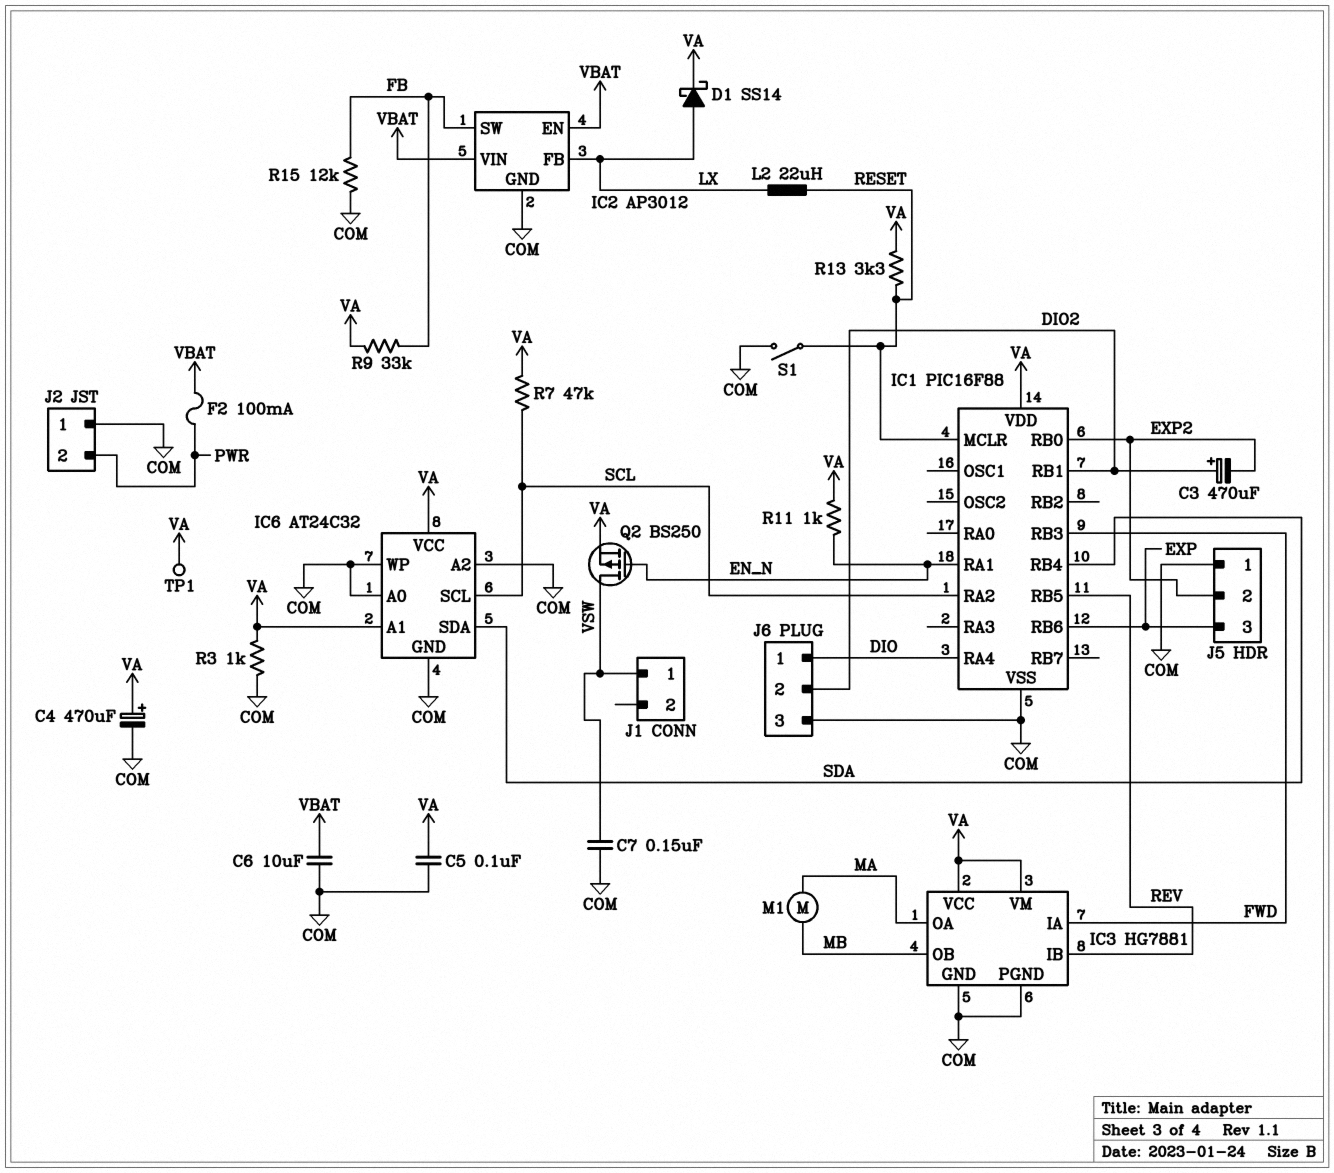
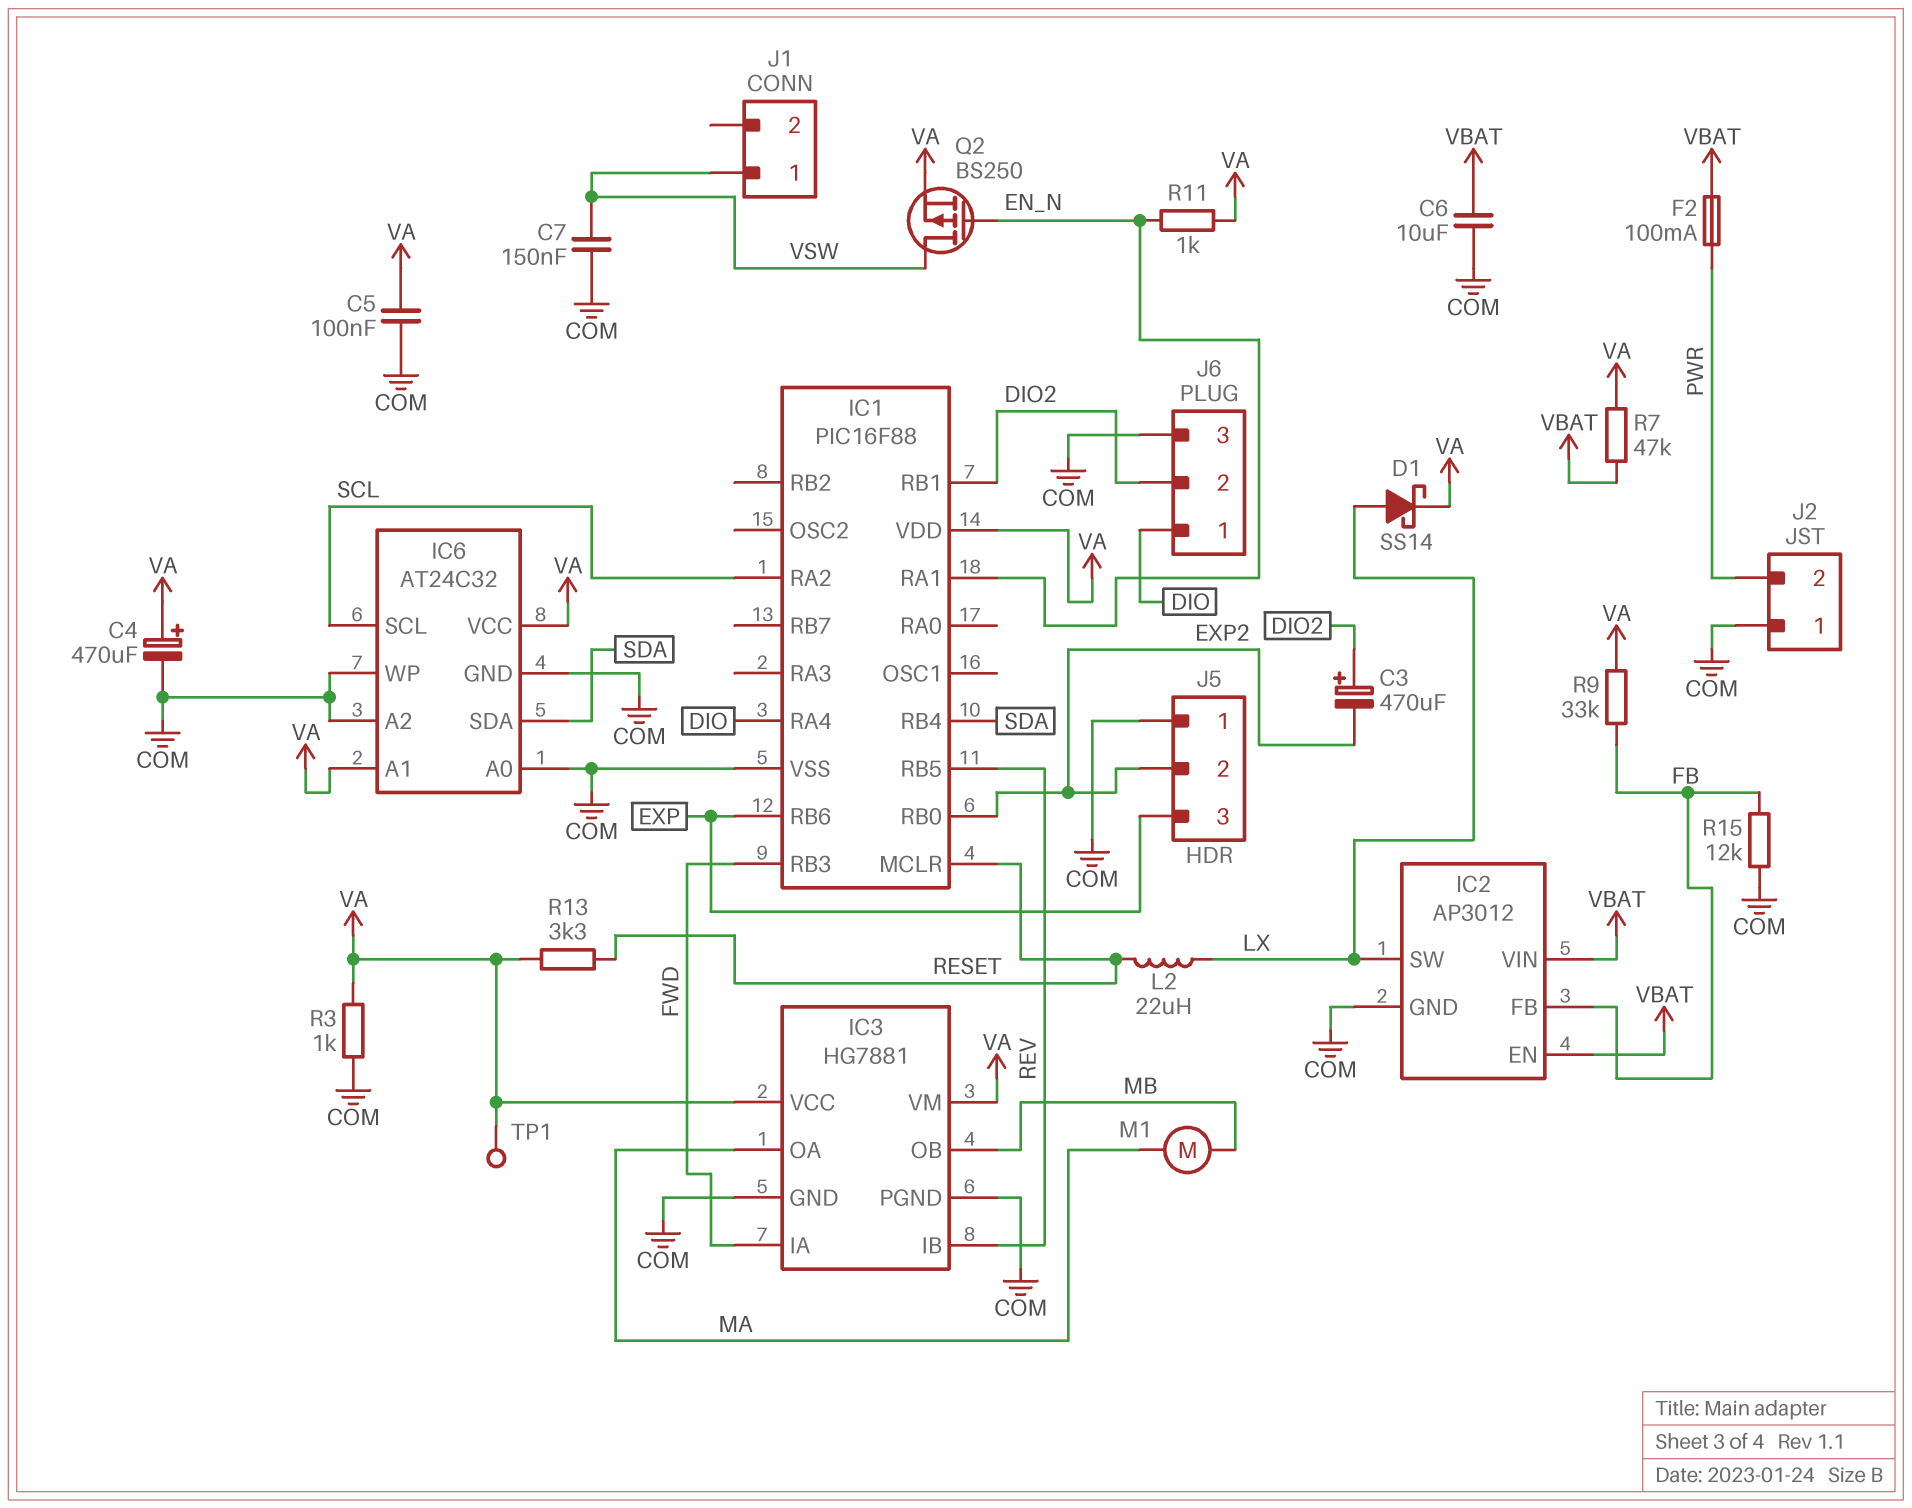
IC2 pin FB: LX -> FB
IC2 pin SW: FB -> LX
R7: 47k (SCL, VA) -> 47k (VA, VBAT)
S1: switch (COM, RESET) -> none

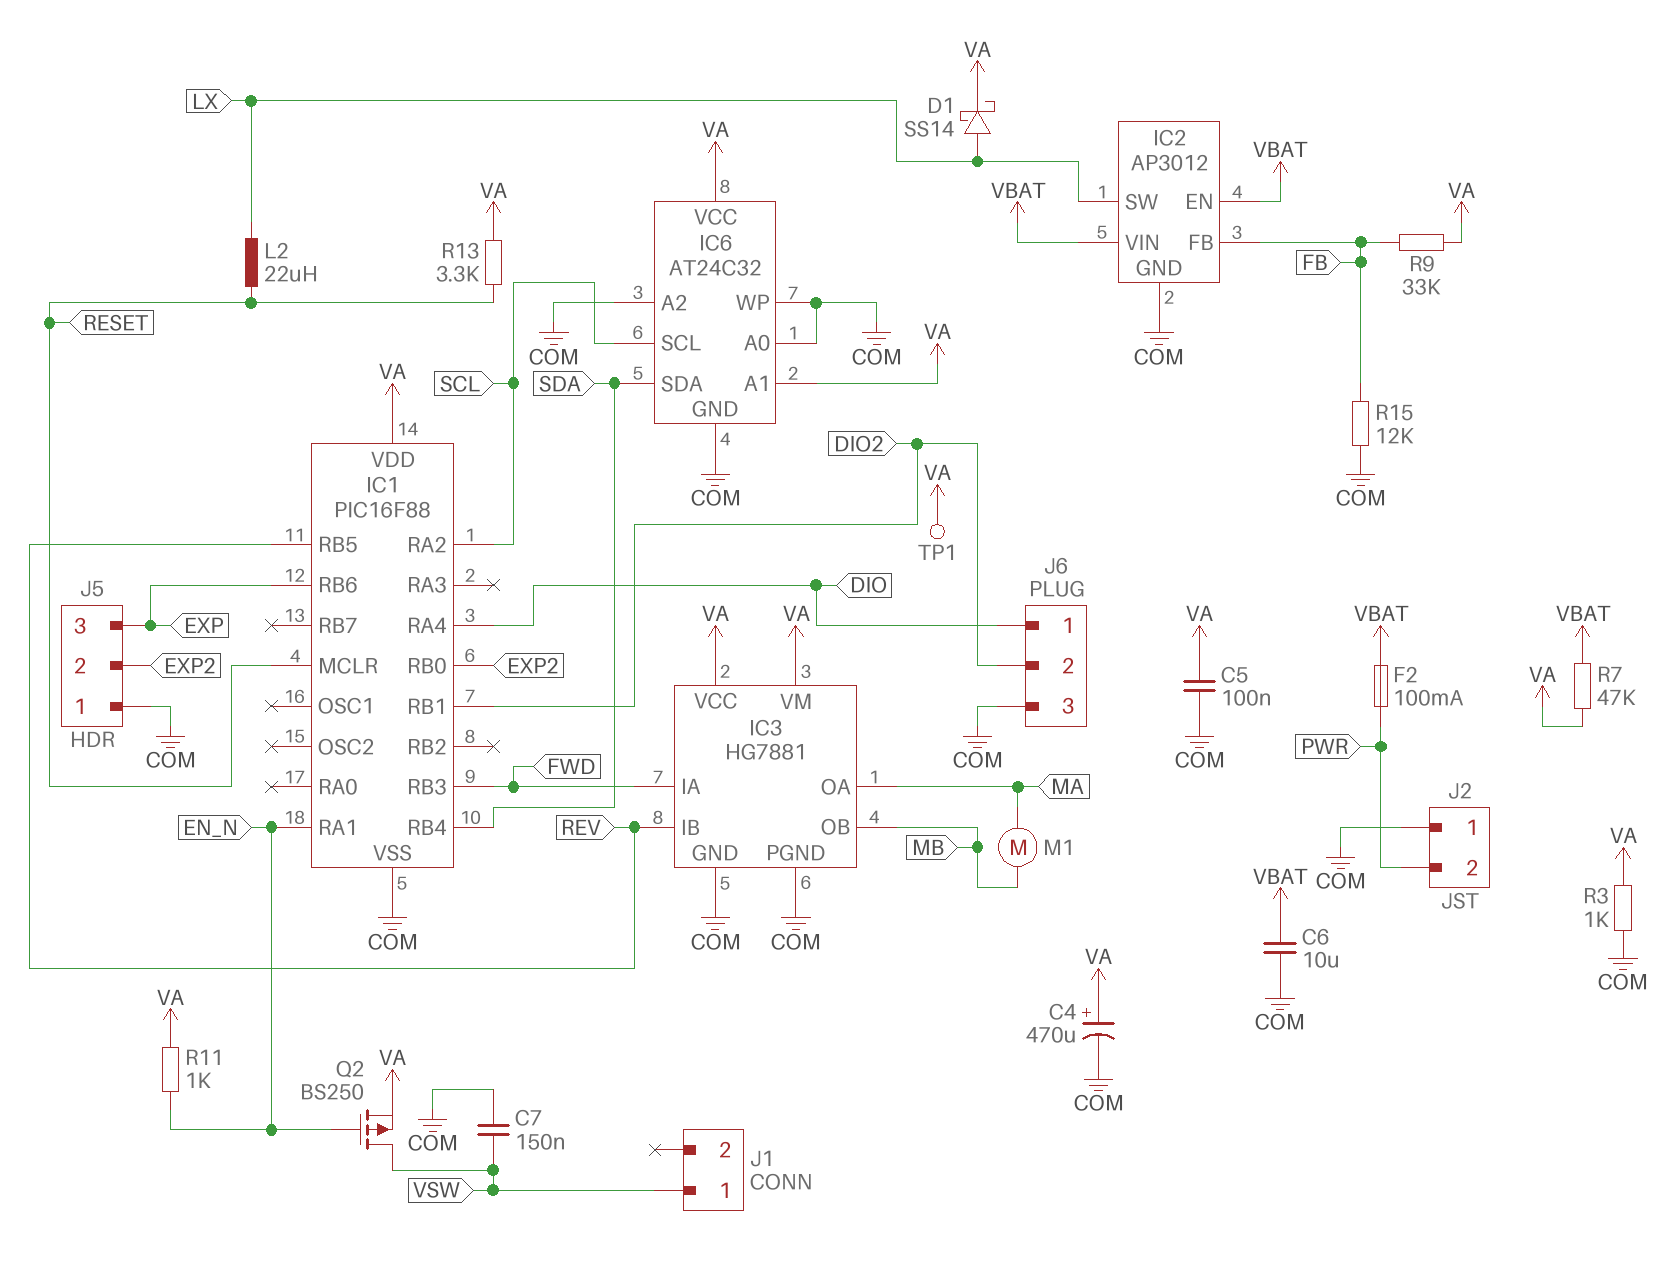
C3: 470uF (plus DIO2, minus EXP2) -> none

